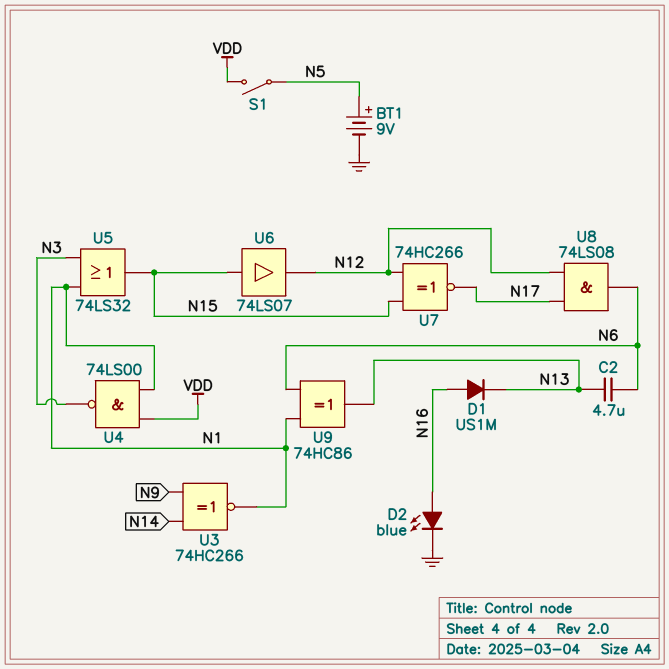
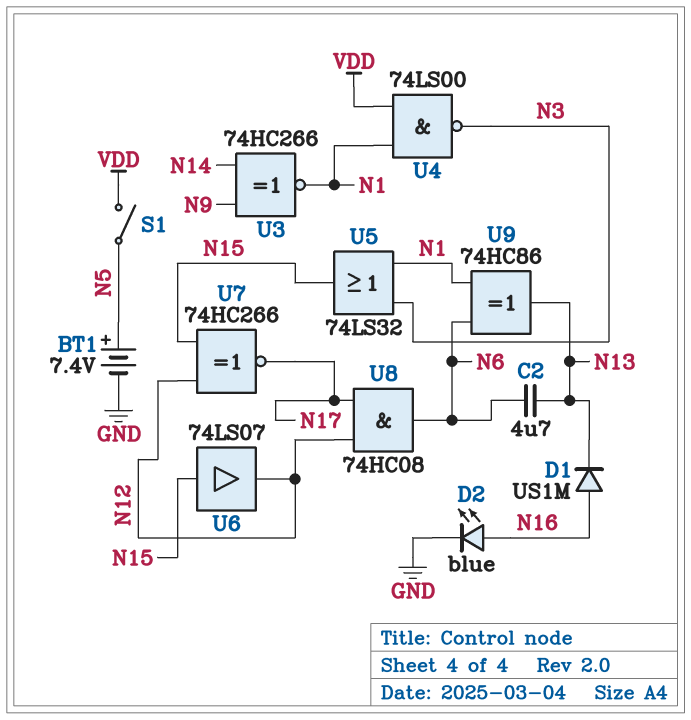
BT1: 9V (plus N5, minus GND) -> 7.4V (plus N5, minus GND)
U8: AND 74LS08 (in N12, in N17, out N6) -> AND 74HC08 (in N12, in N17, out N6)

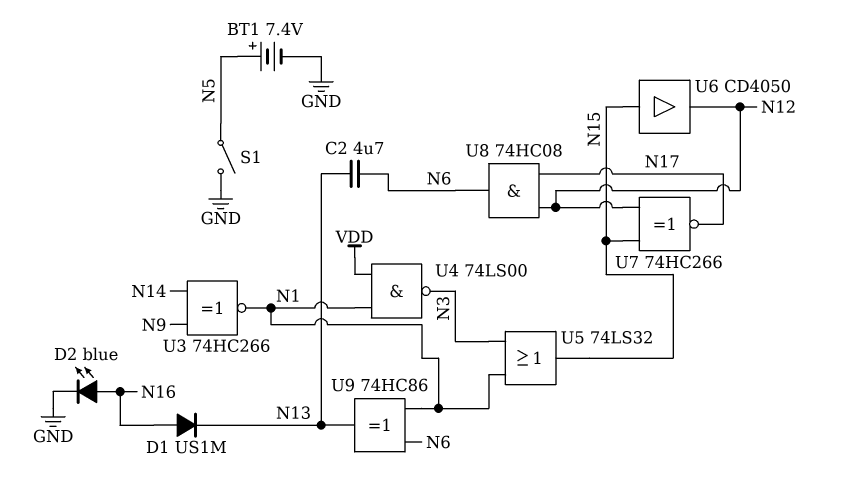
S1: switch (N5, VDD) -> switch (GND, N5)
U6: buffer 74LS07 (in N15, out N12) -> buffer CD4050 (in N15, out N12)

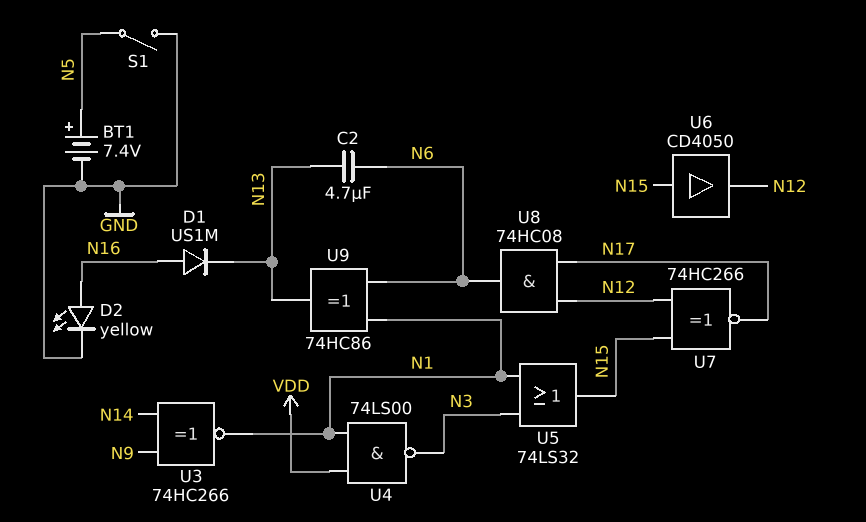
D2: LED blue (A N16, K GND) -> LED yellow (A N16, K GND)

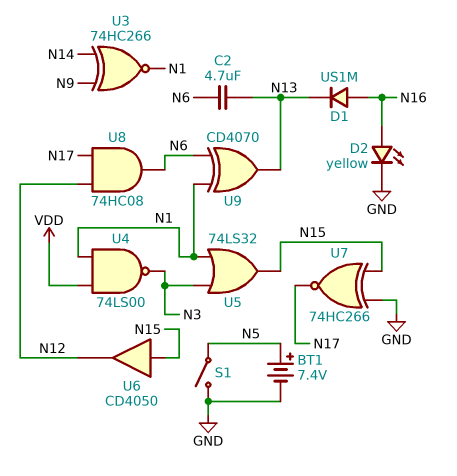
U7: XNOR 74HC266 (in N12, in N15, out N17) -> XNOR 74HC266 (in GND, in N15, out N17)
U9: XOR 74HC86 (in N1, in N6, out N13) -> XOR CD4070 (in N1, in N6, out N13)

